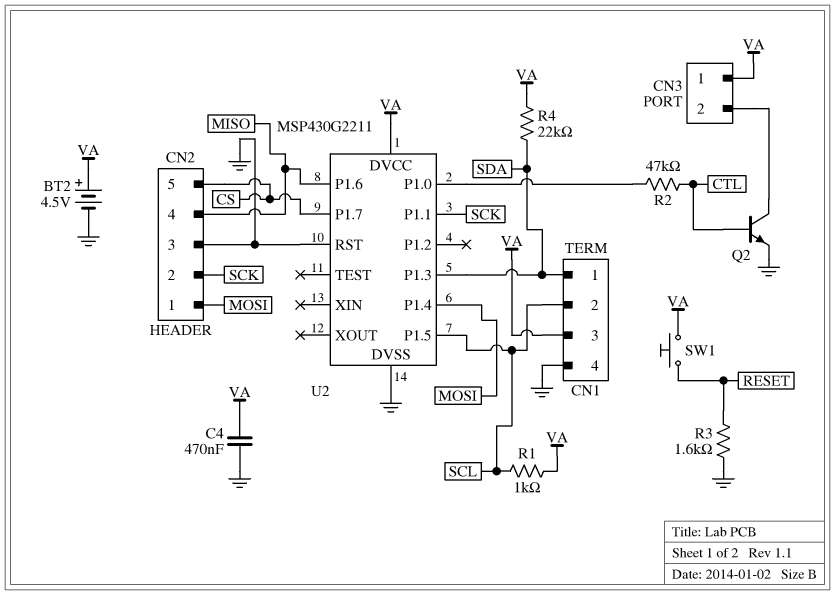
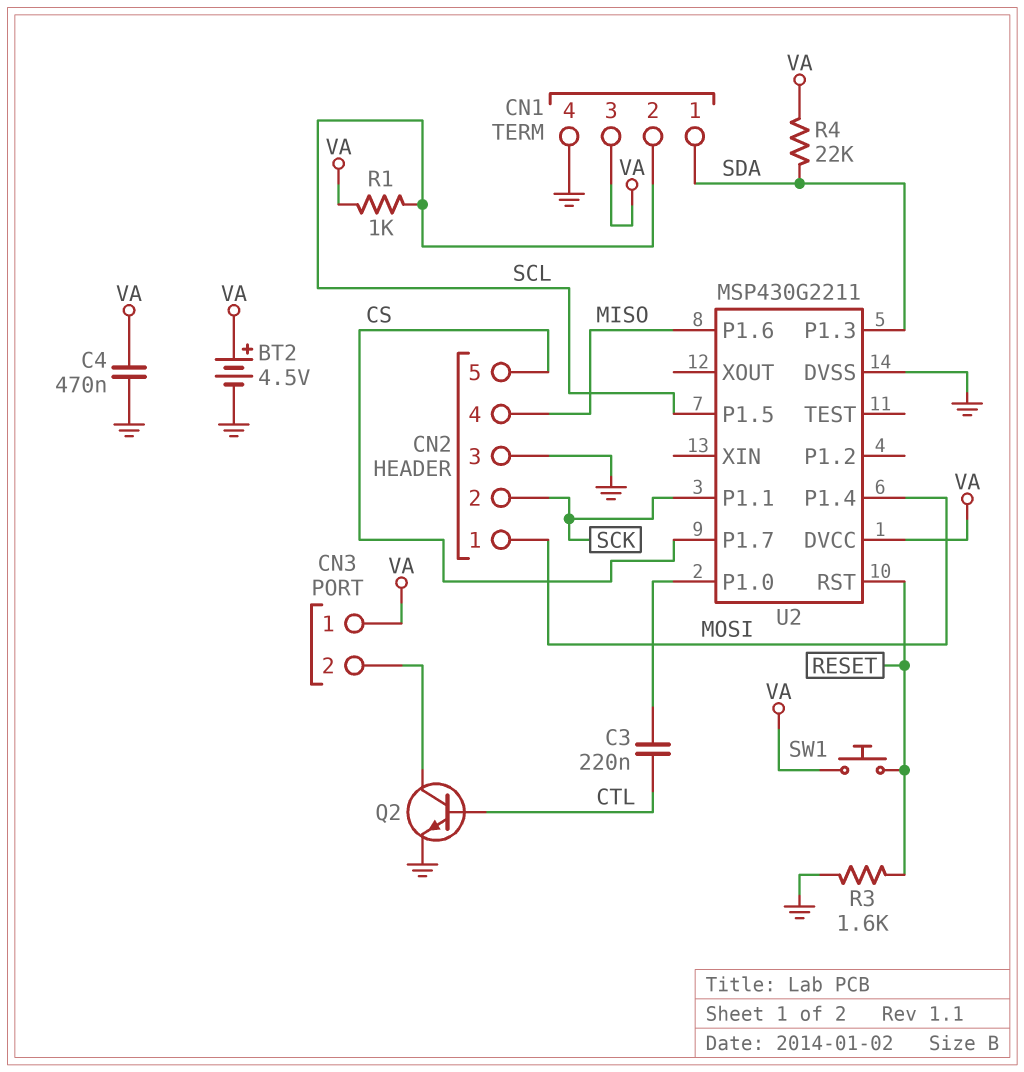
C3: none -> 220nF (CTL, U2/P1.0)
R2: 47k (CTL, U2/P1.0) -> none
U2 pin RST: GND -> RESET

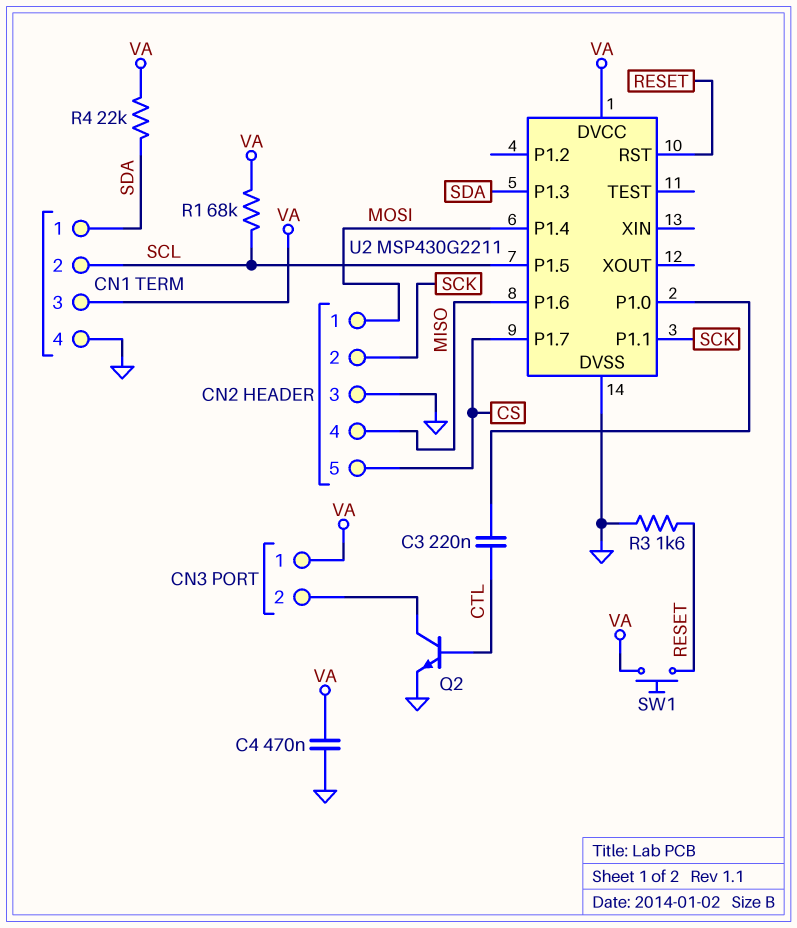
BT2: 4.5V (plus VA, minus GND) -> none
R1: 1k (SCL, VA) -> 68k (SCL, VA)

